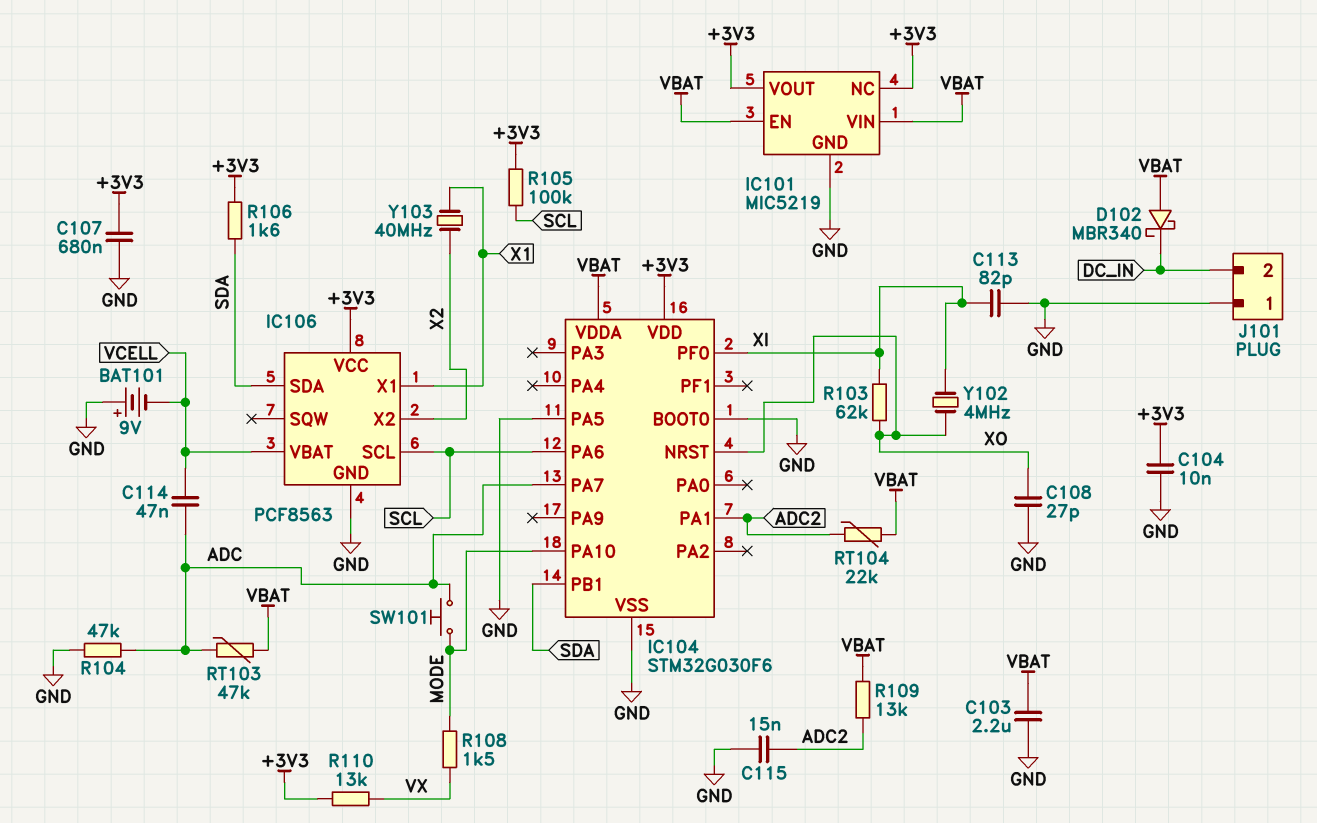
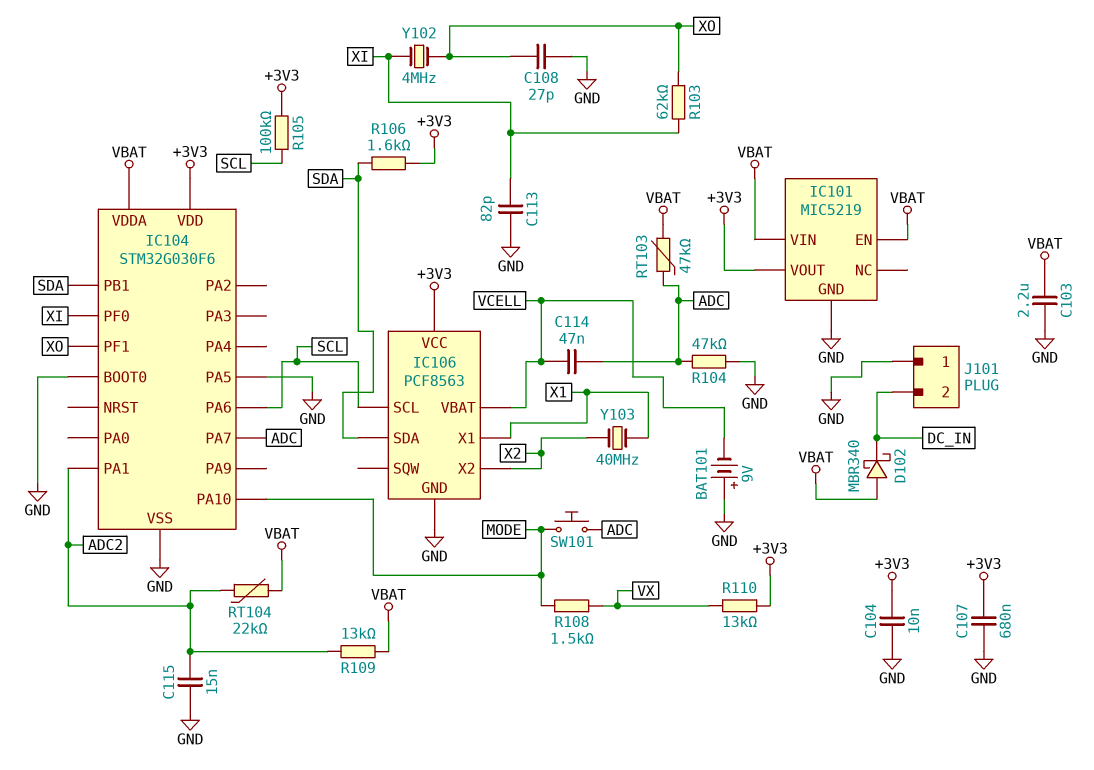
IC101 pin NC: +3V3 -> none
IC104 pin NRST: XO -> none
IC104 pin PF1: none -> XO

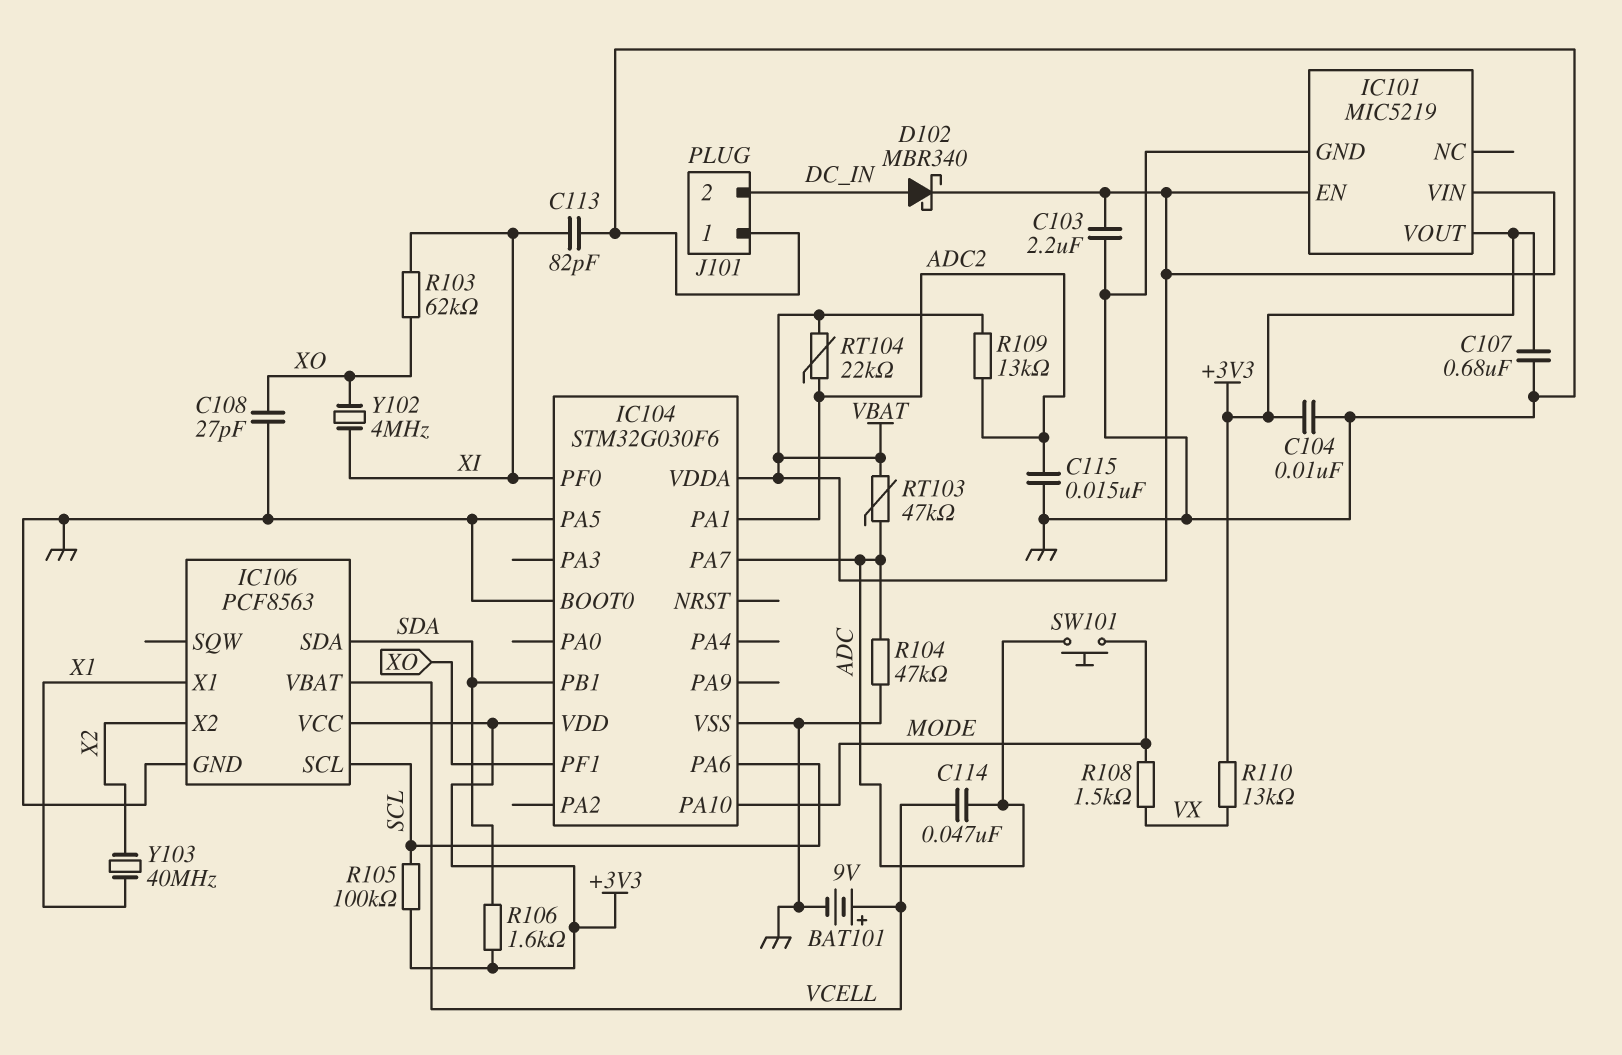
BAT101: 9V (plus GND, minus VCELL) -> 9V (plus VCELL, minus GND)
D102: schottky MBR340 (A VBAT, K DC_IN) -> schottky MBR340 (A DC_IN, K VBAT)

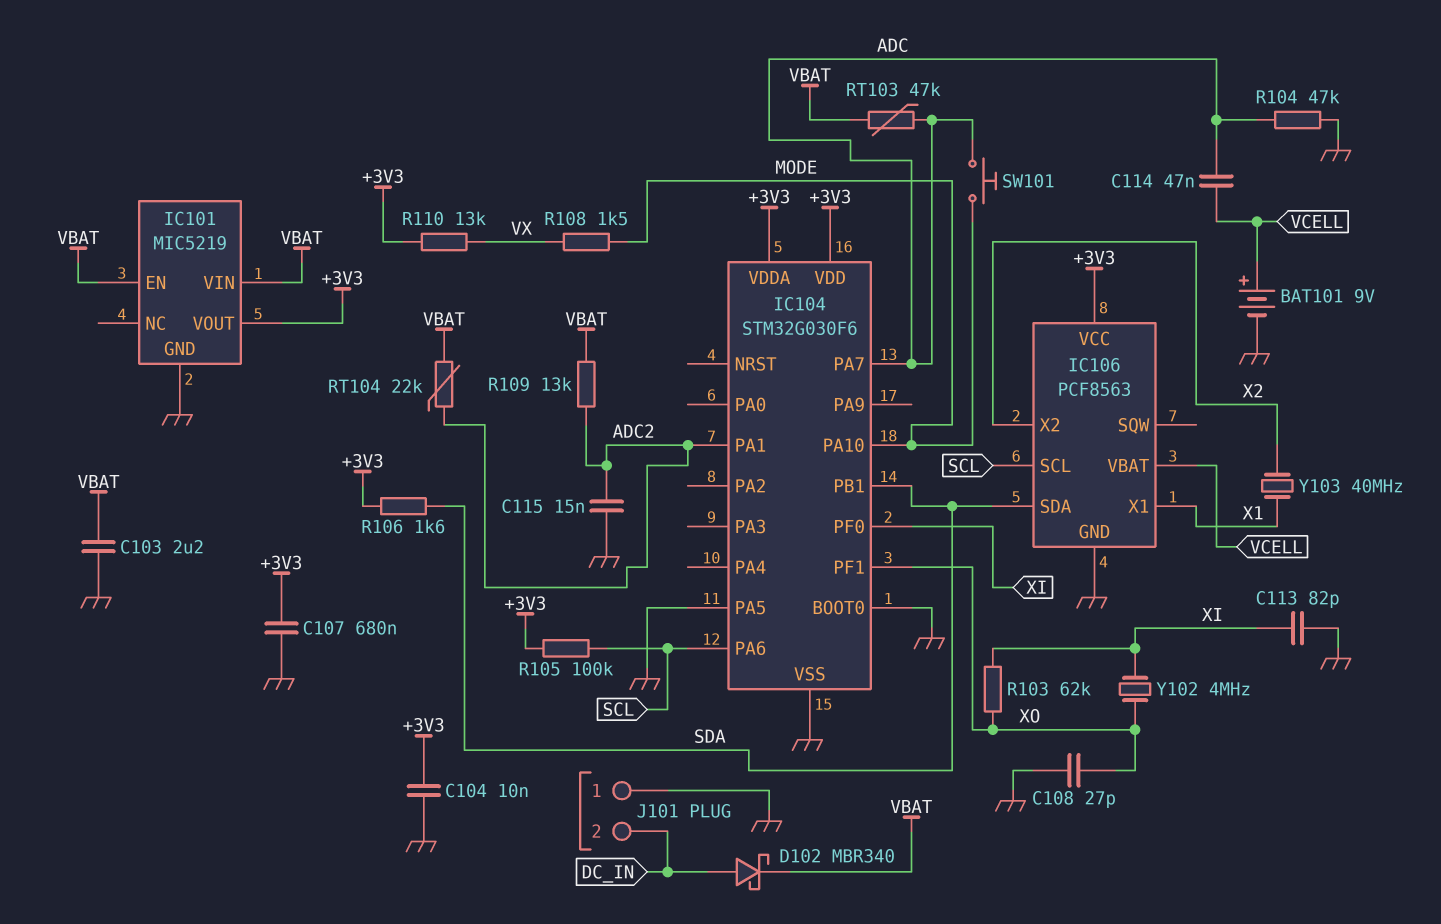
IC104 pin VDDA: VBAT -> +3V3

